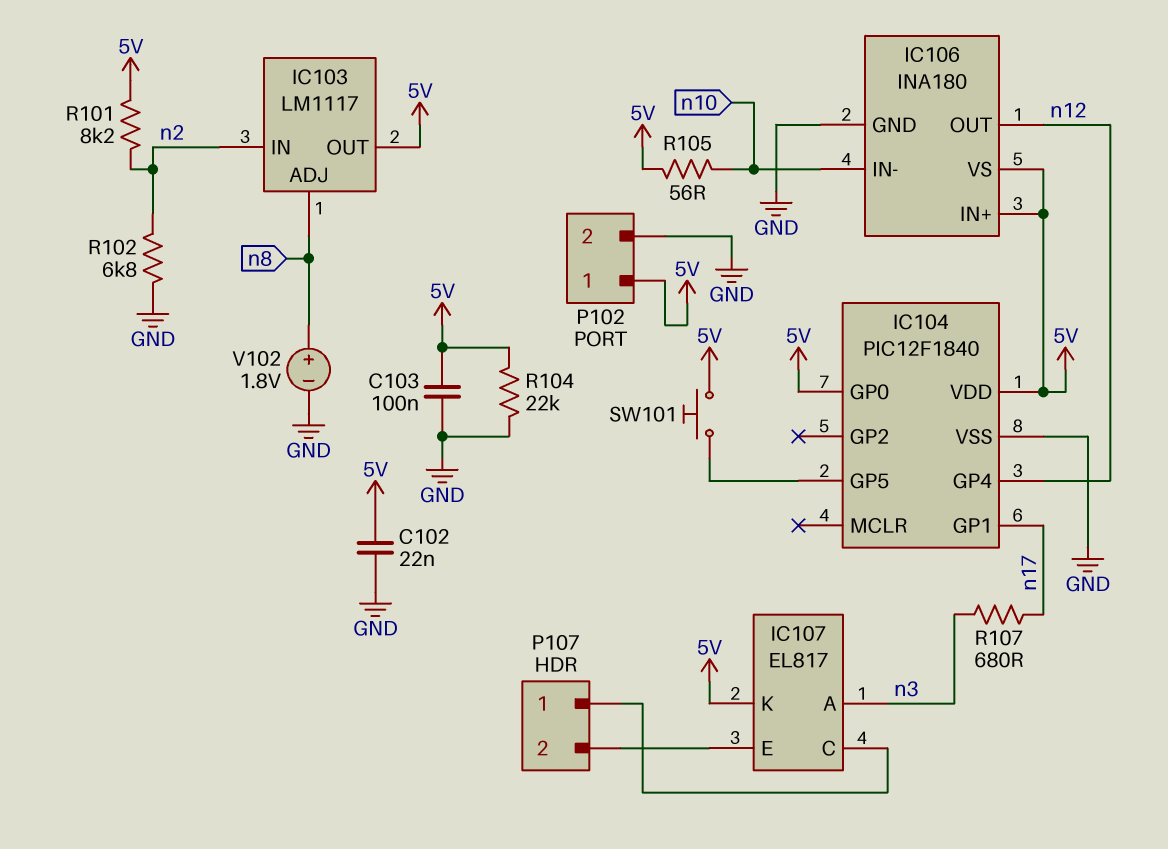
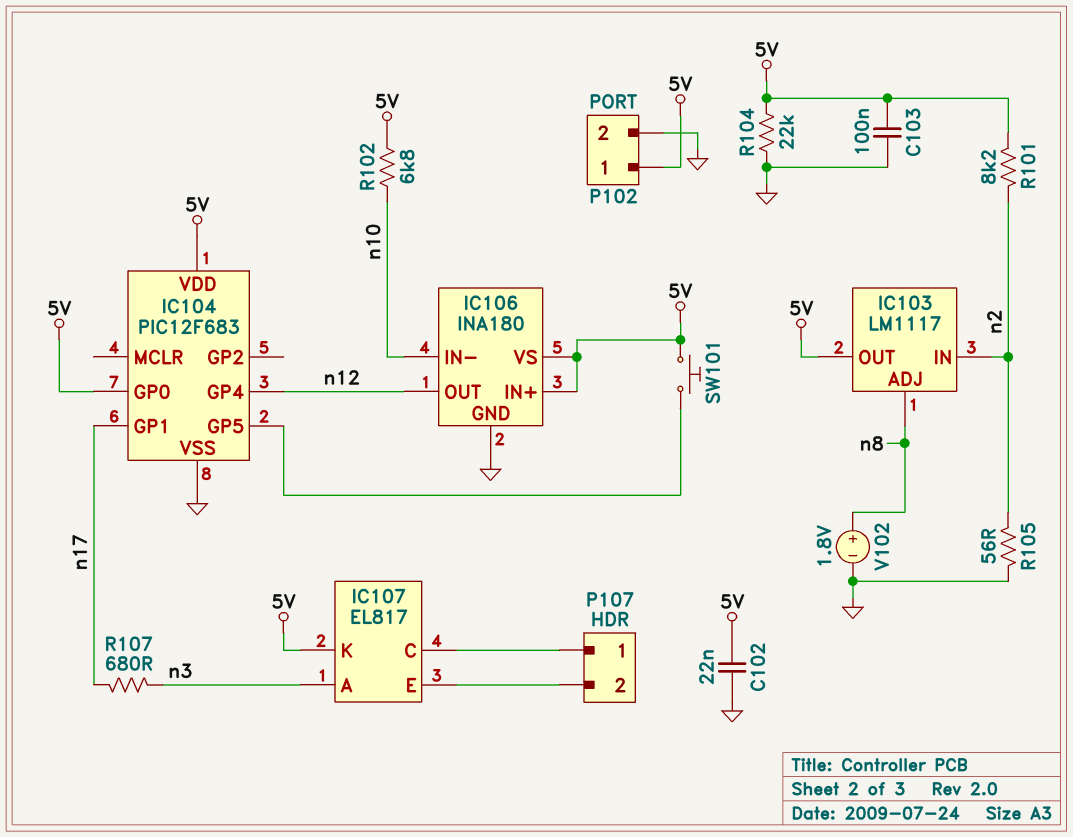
IC104: PIC12F1840 -> PIC12F683
R102: 6.8k (GND, n2) -> 6.8k (5V, n10)
R105: 56 (5V, n10) -> 56 (GND, n2)

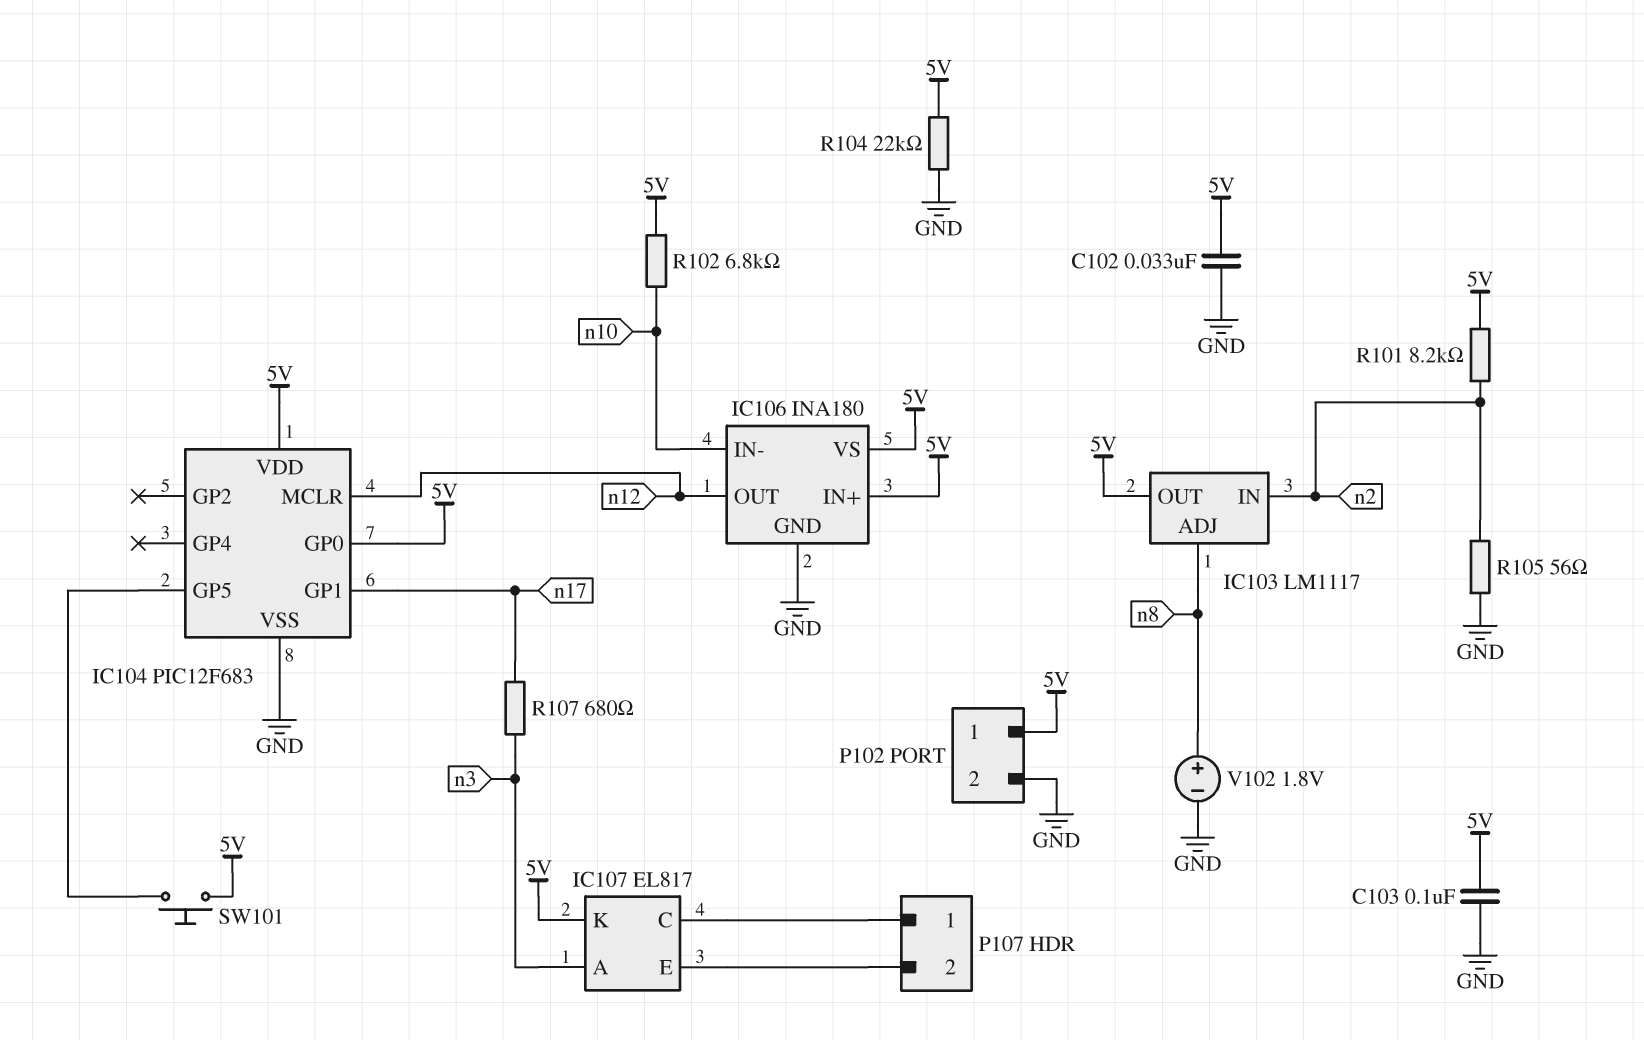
C102: 22nF (5V, GND) -> 33nF (5V, GND)
IC104 pin GP4: n12 -> none
IC104 pin MCLR: none -> n12

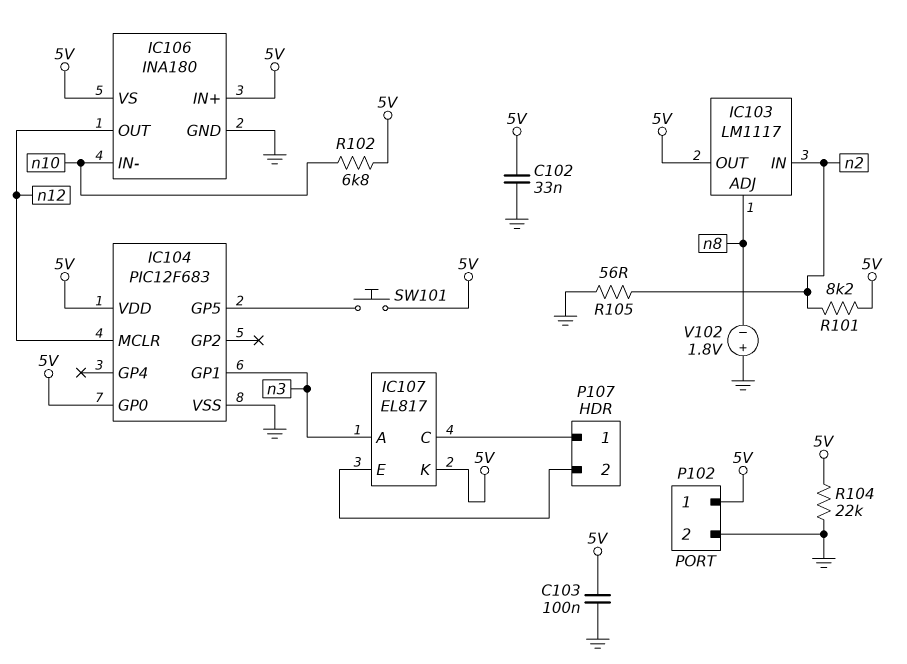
IC104 pin GP1: n17 -> n3
R107: 680 (n3, n17) -> none
V102: 1.8V (plus n8, minus GND) -> 1.8V (plus GND, minus n8)

